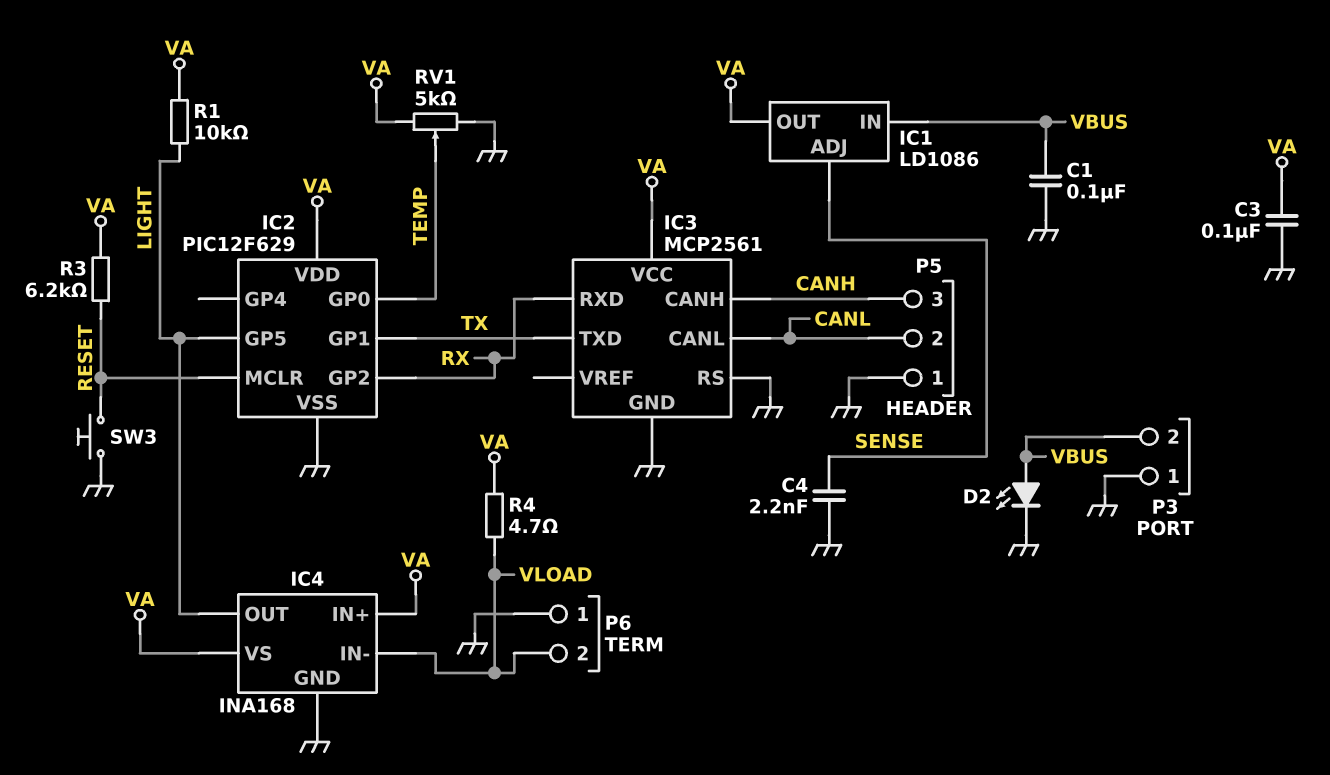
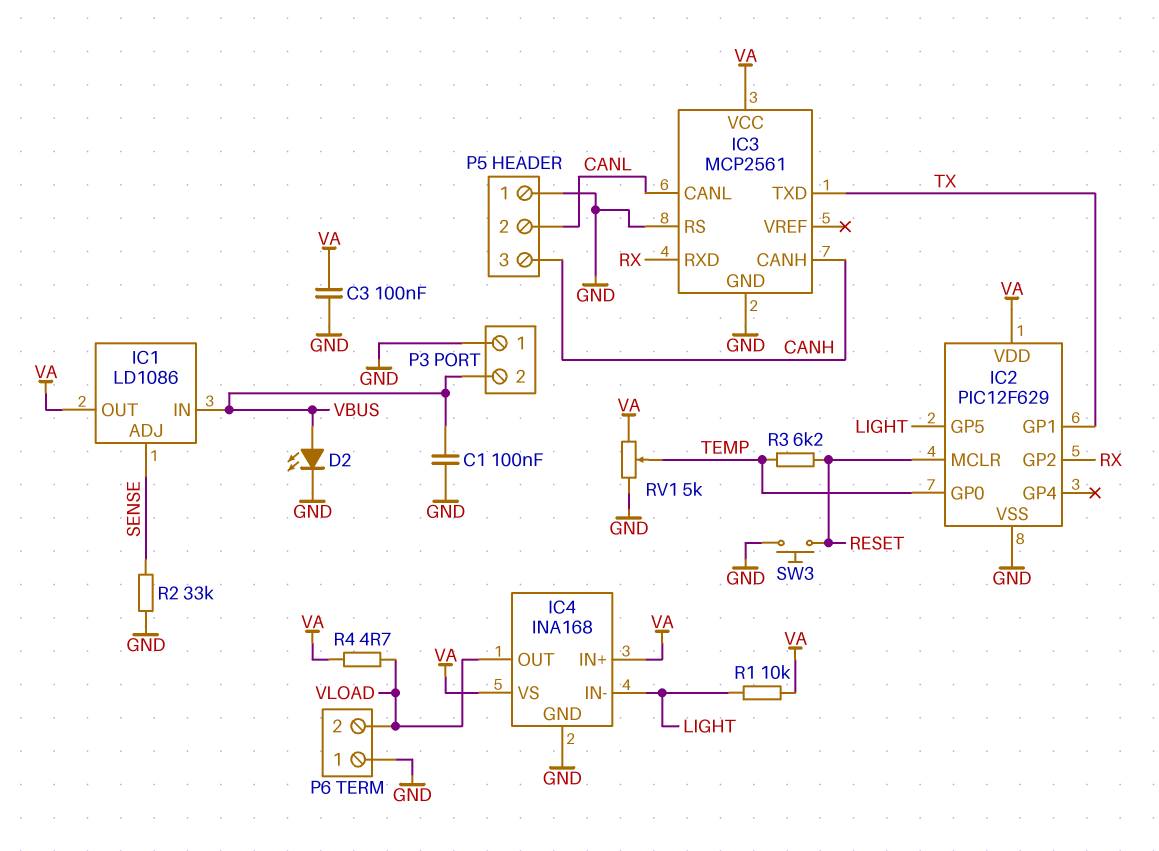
C4: 2.2nF (GND, SENSE) -> none
IC4 pin IN-: VLOAD -> LIGHT
IC4 pin OUT: LIGHT -> VLOAD
R2: none -> 33k (GND, SENSE)
R3: 6.2k (RESET, VA) -> 6.2k (RESET, TEMP)

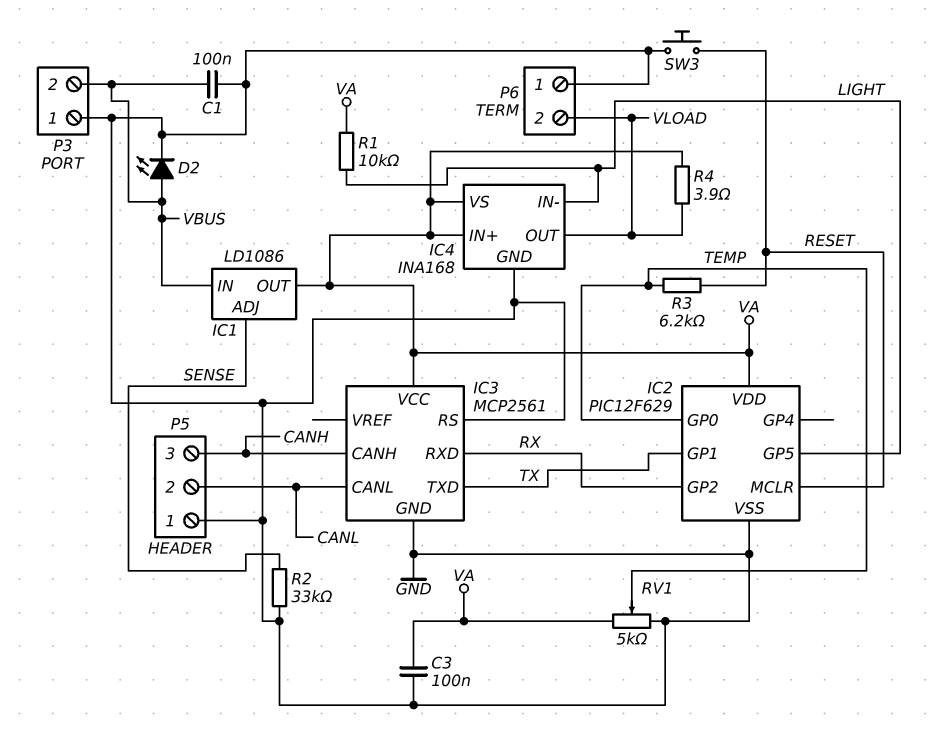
R4: 4.7 (VA, VLOAD) -> 3.9 (VA, VLOAD)

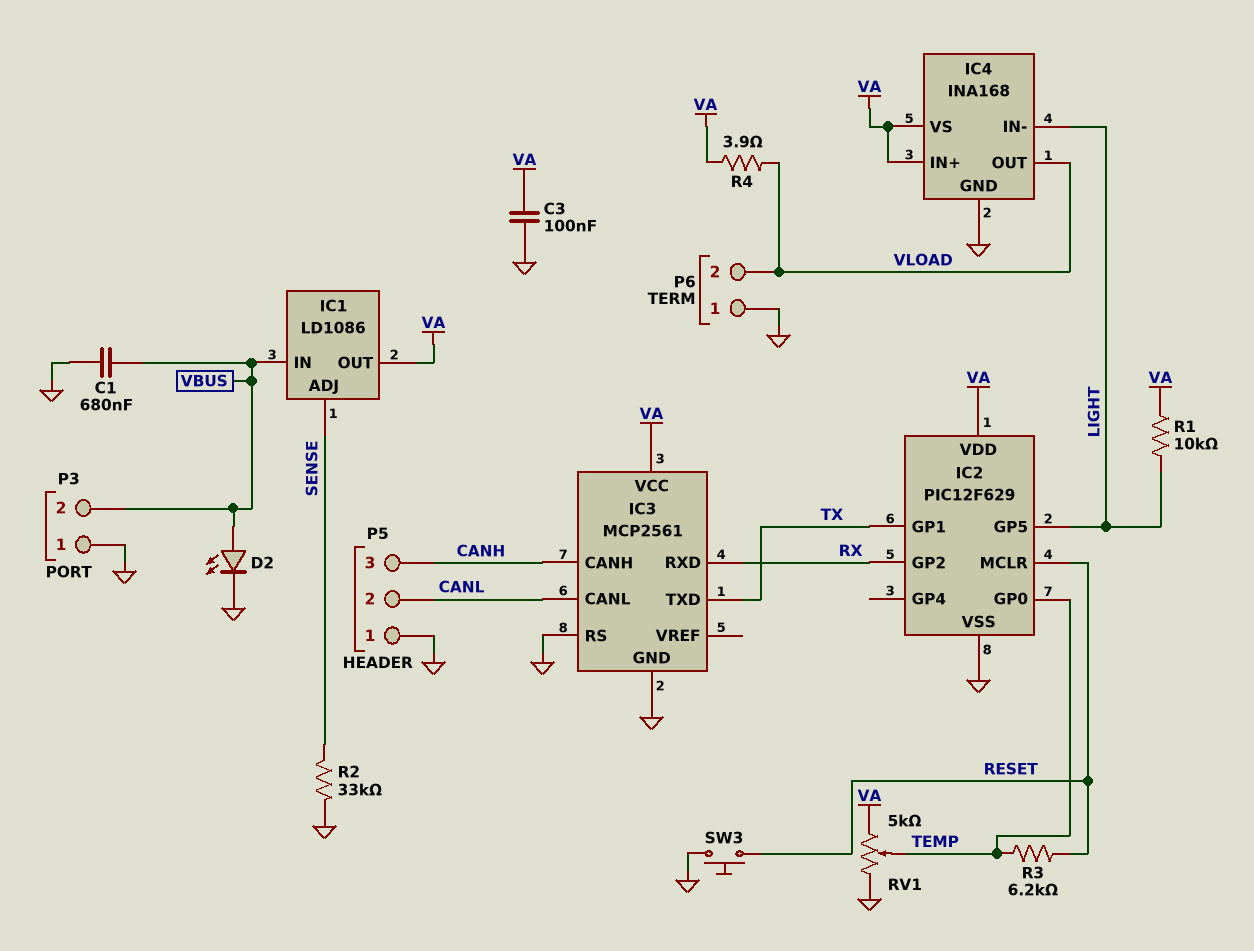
C1: 100nF (GND, VBUS) -> 680nF (GND, VBUS)

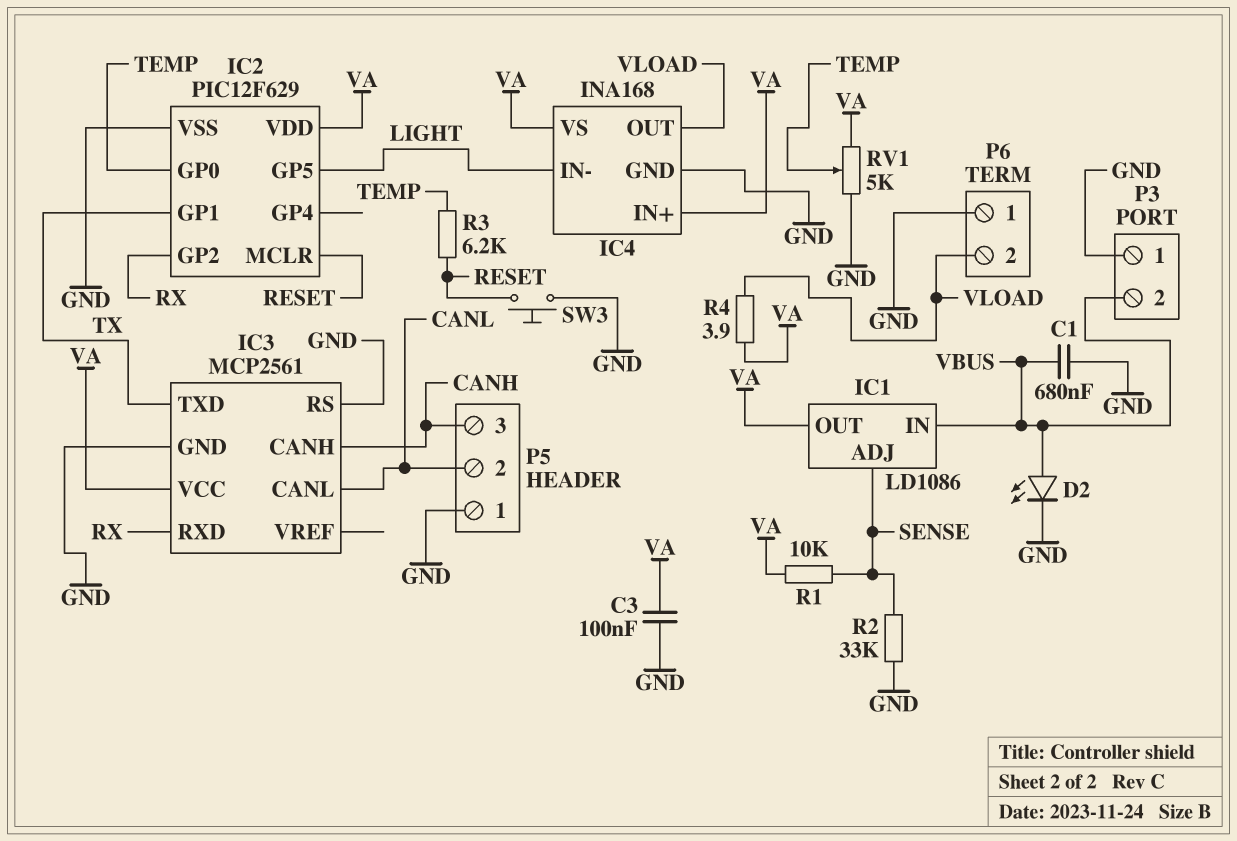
R1: 10k (LIGHT, VA) -> 10k (SENSE, VA)

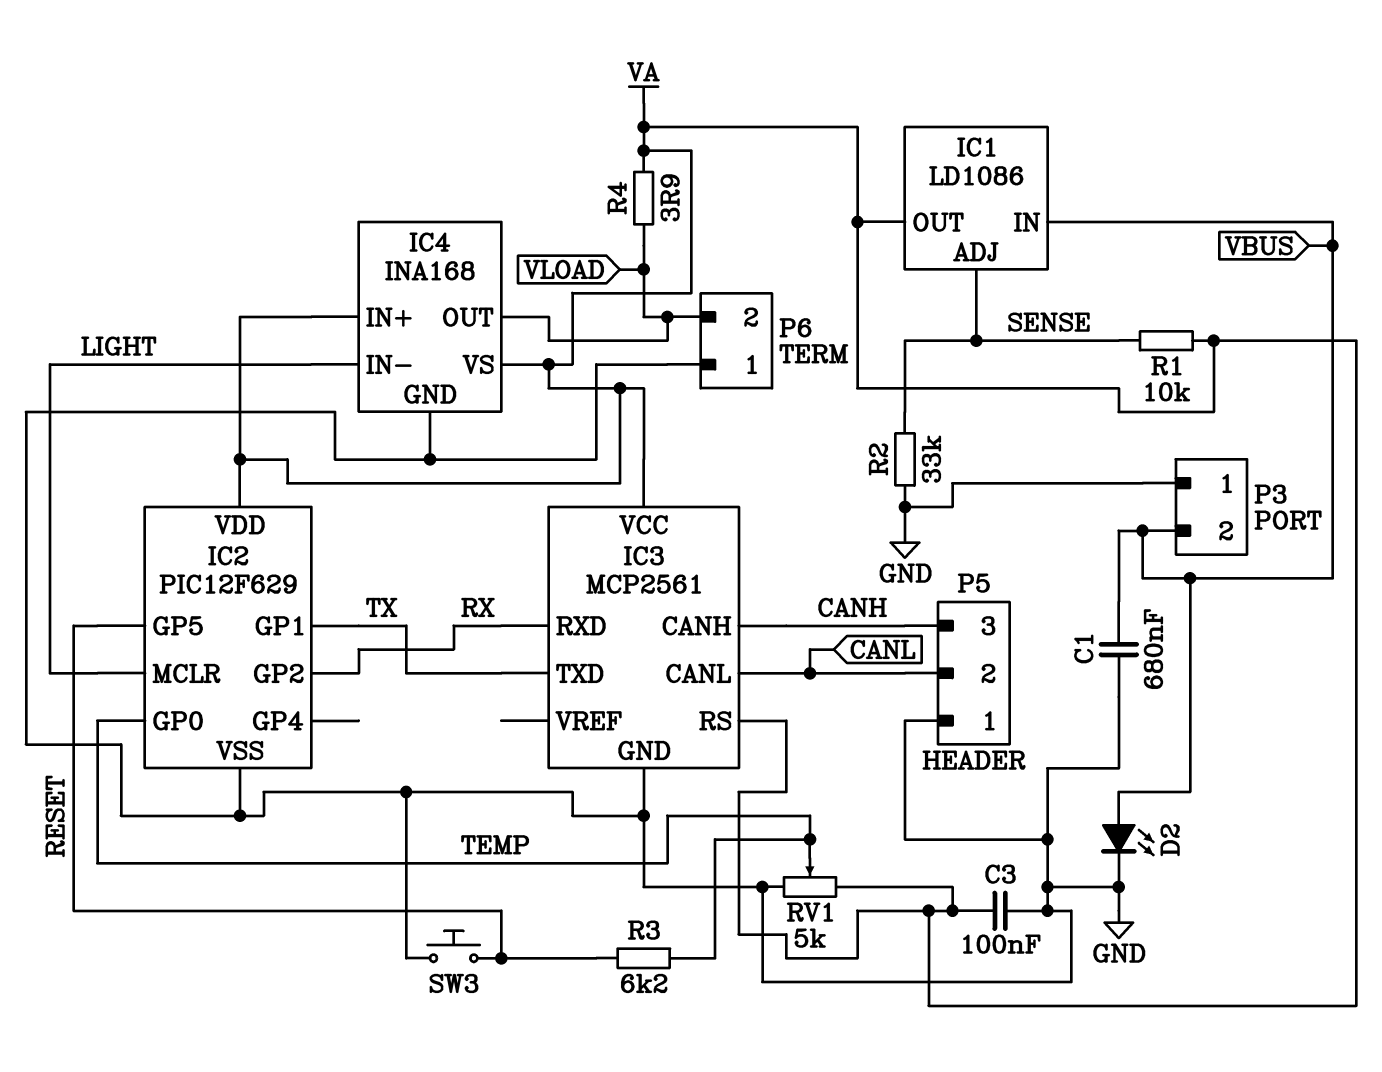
IC2 pin GP5: LIGHT -> RESET
IC2 pin MCLR: RESET -> LIGHT
IC3 pin RS: GND -> VA

